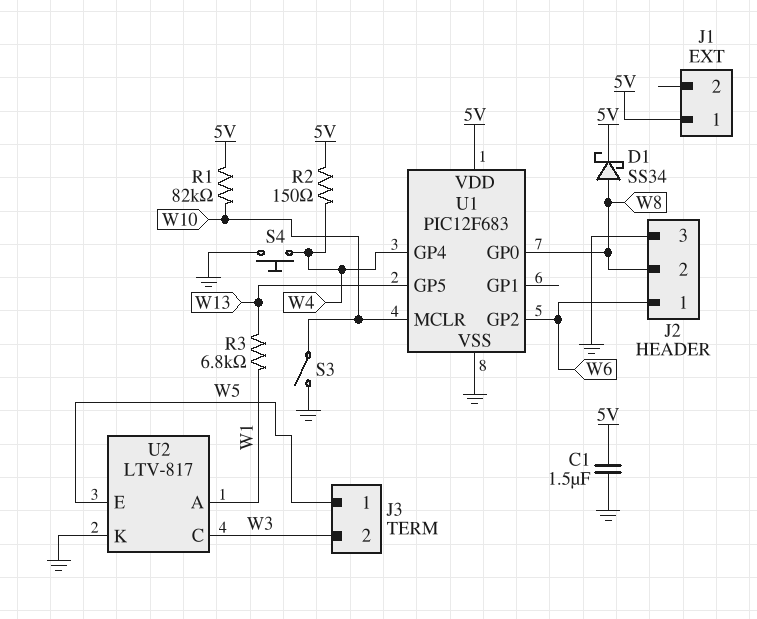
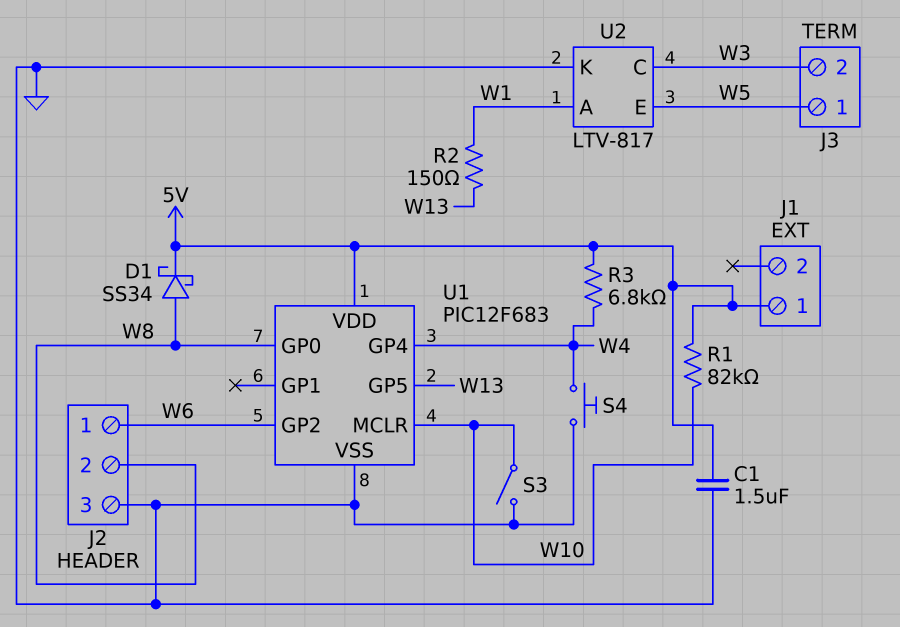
R2: 150 (5V, W4) -> 150 (W1, W13)
R3: 6.8k (W1, W13) -> 6.8k (5V, W4)

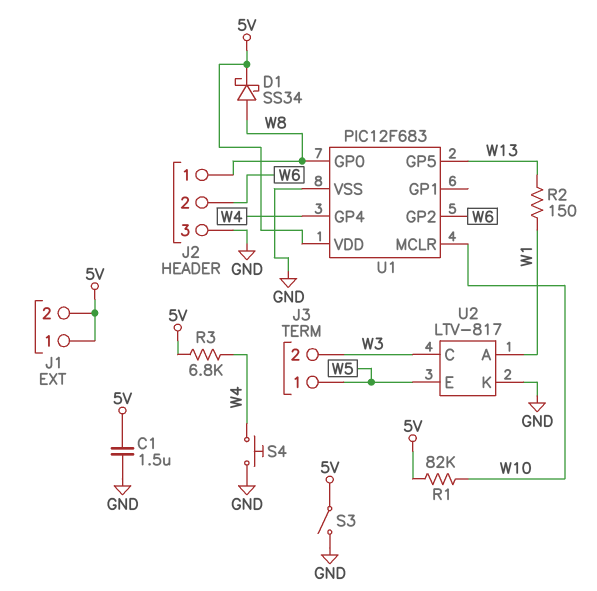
J1 pin 2: none -> 5V
J2 pin 1: W6 -> W8
J2 pin 2: W8 -> W6
S3: switch (GND, W10) -> switch (5V, GND)

